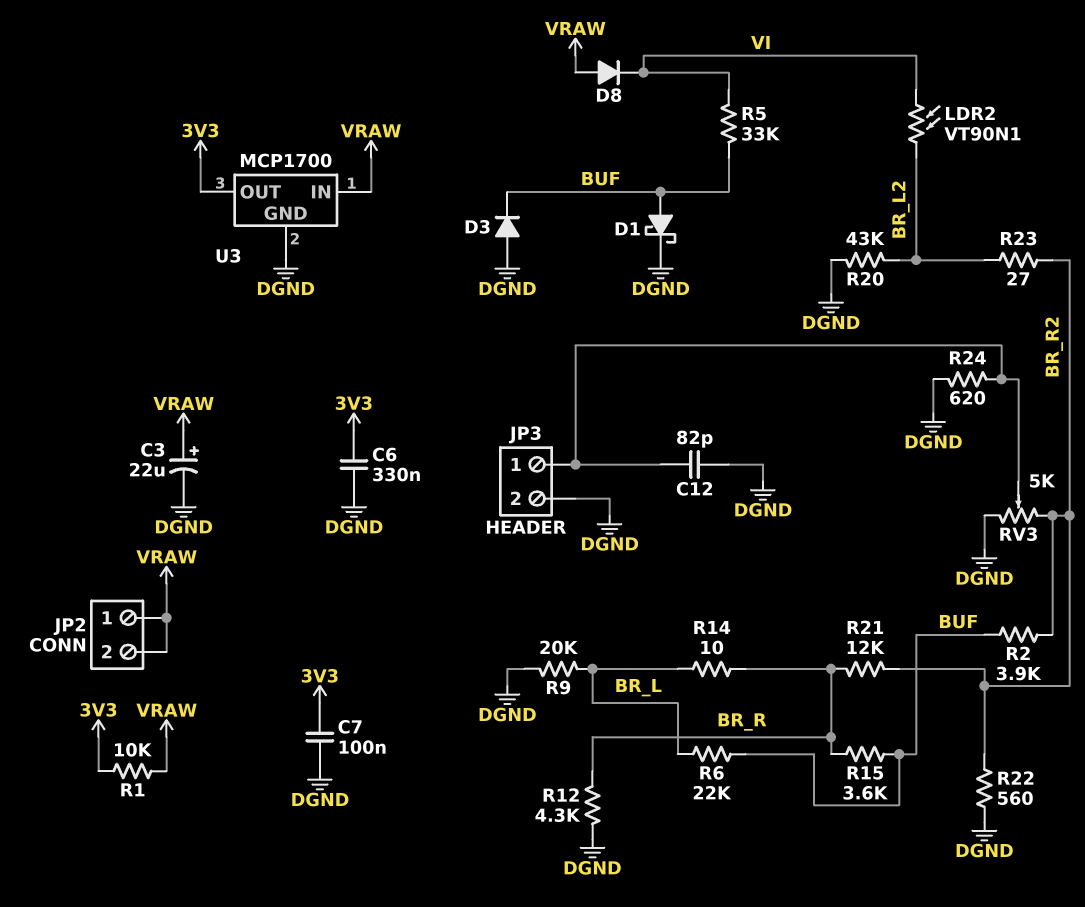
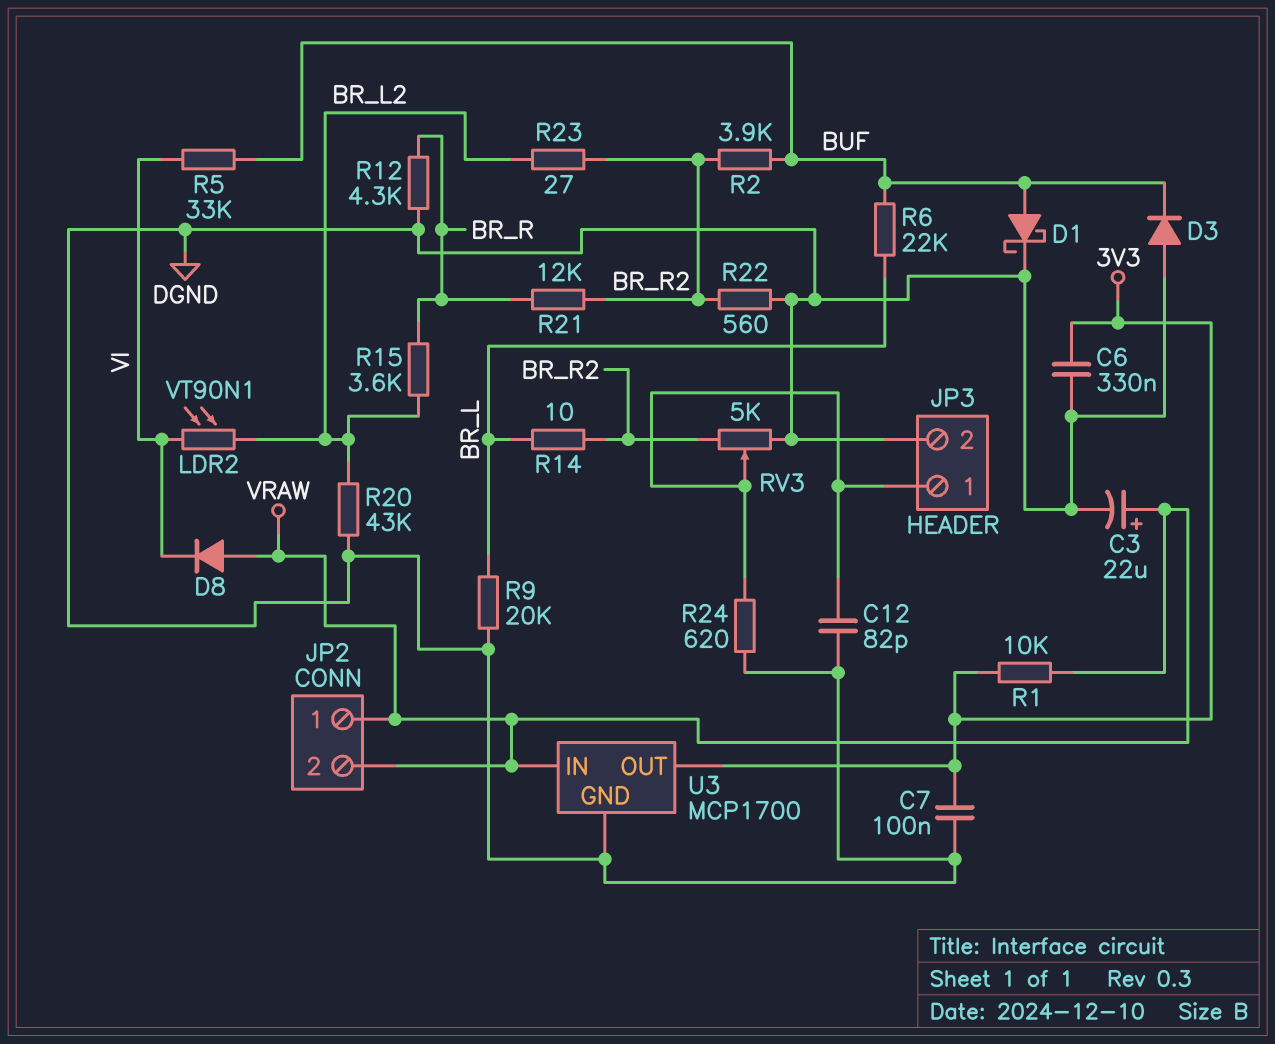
R14: 10 (BR_L, BR_R) -> 10 (BR_L, BR_R2)
R15: 3.6k (BR_R, BUF) -> 3.6k (BR_L2, BR_R)

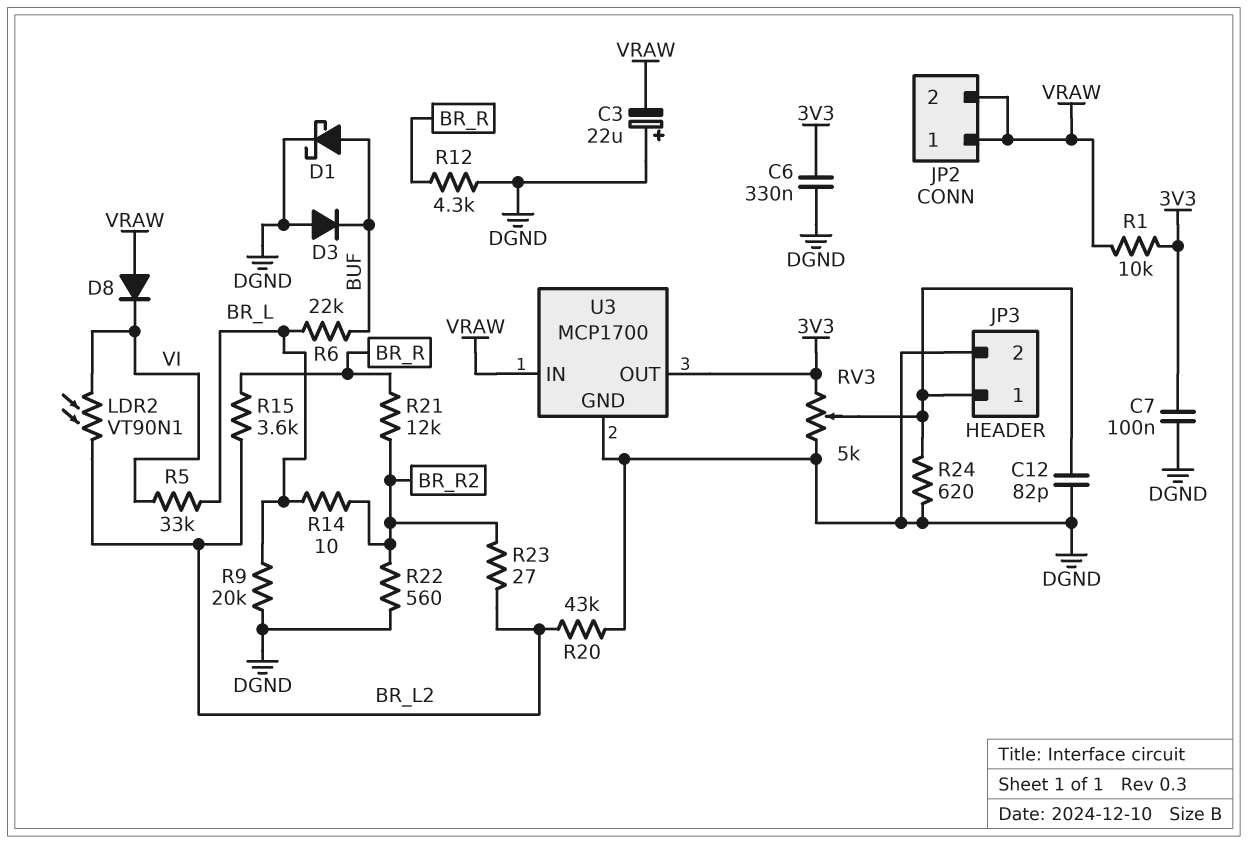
C3: 22uF (plus VRAW, minus DGND) -> 22uF (plus DGND, minus VRAW)
R2: 3.9k (BR_R2, BUF) -> none
R5: 33k (BUF, VI) -> 33k (BR_L, VI)
RV3: 5k (BR_R2, DGND, wiper JP3/1) -> 5k (3V3, DGND, wiper JP3/1)

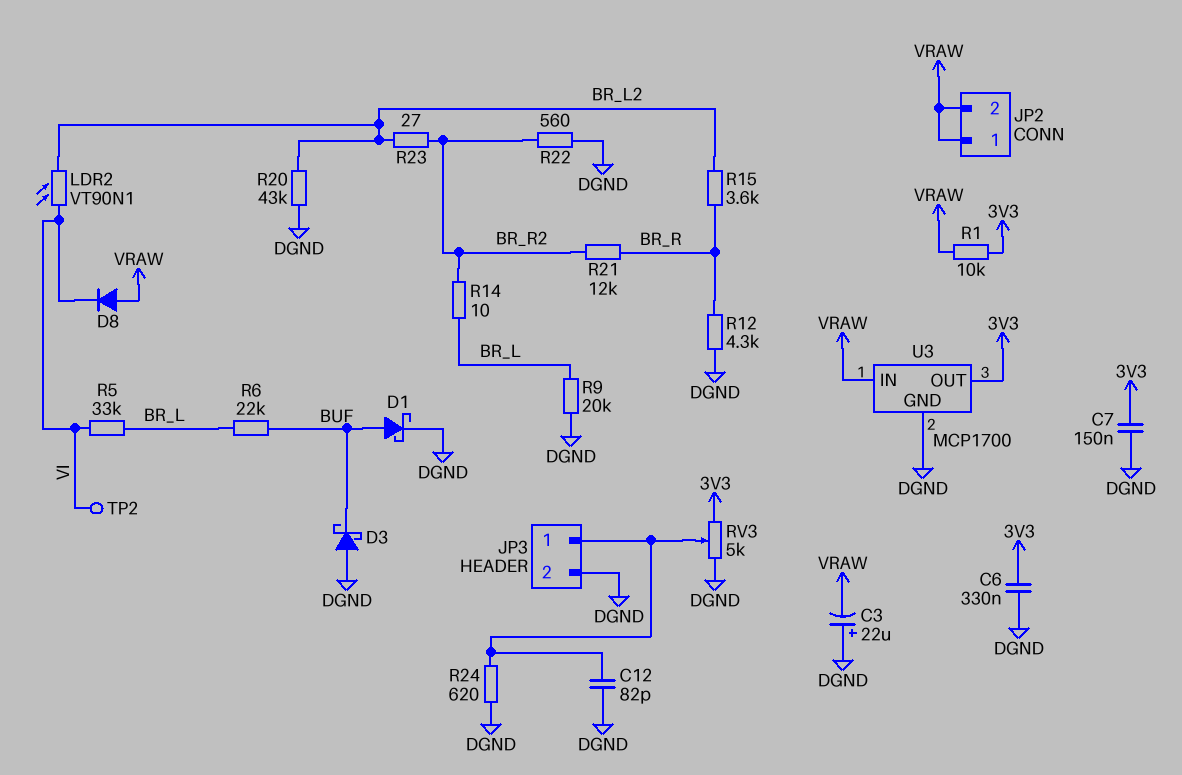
C7: 100nF (3V3, DGND) -> 150nF (3V3, DGND)
D3: diode (A DGND, K BUF) -> schottky (A DGND, K BUF)
TP2: none -> test point (VI)

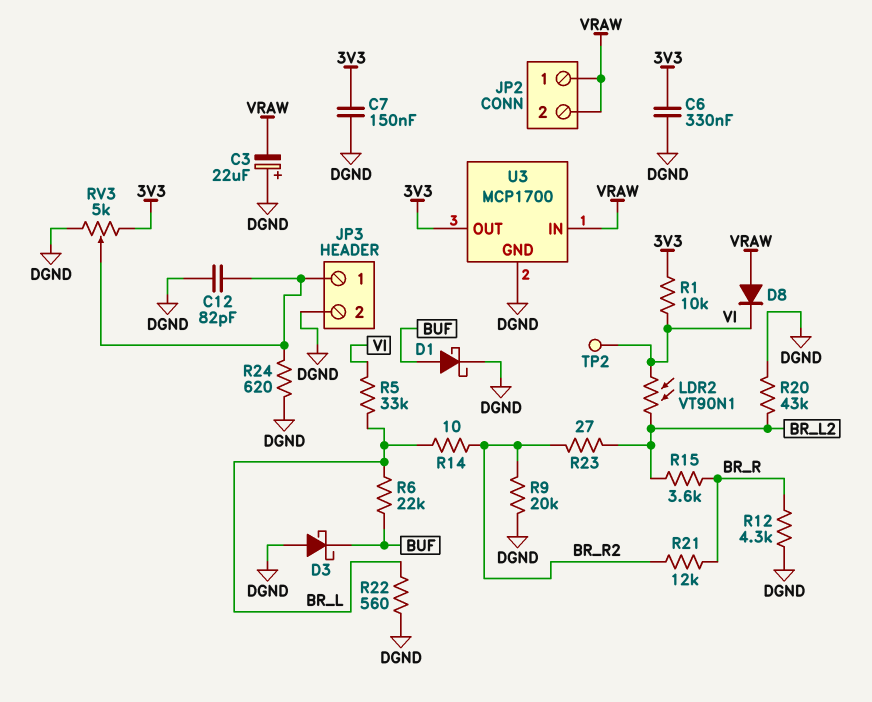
R1: 10k (3V3, VRAW) -> 10k (3V3, VI)
R9: 20k (BR_L, DGND) -> 20k (BR_R2, DGND)
R22: 560 (BR_R2, DGND) -> 560 (BR_L, DGND)

